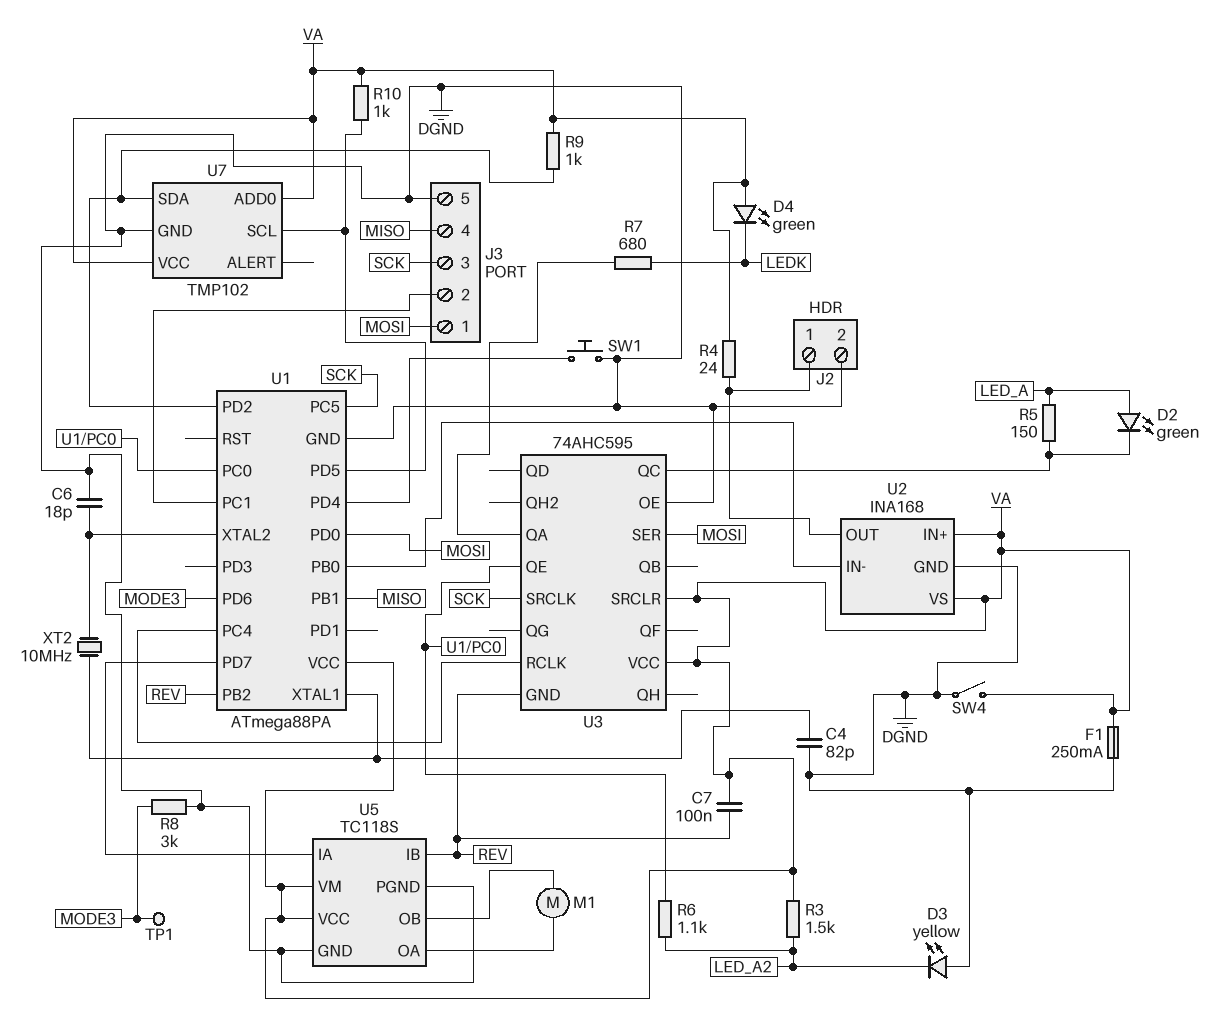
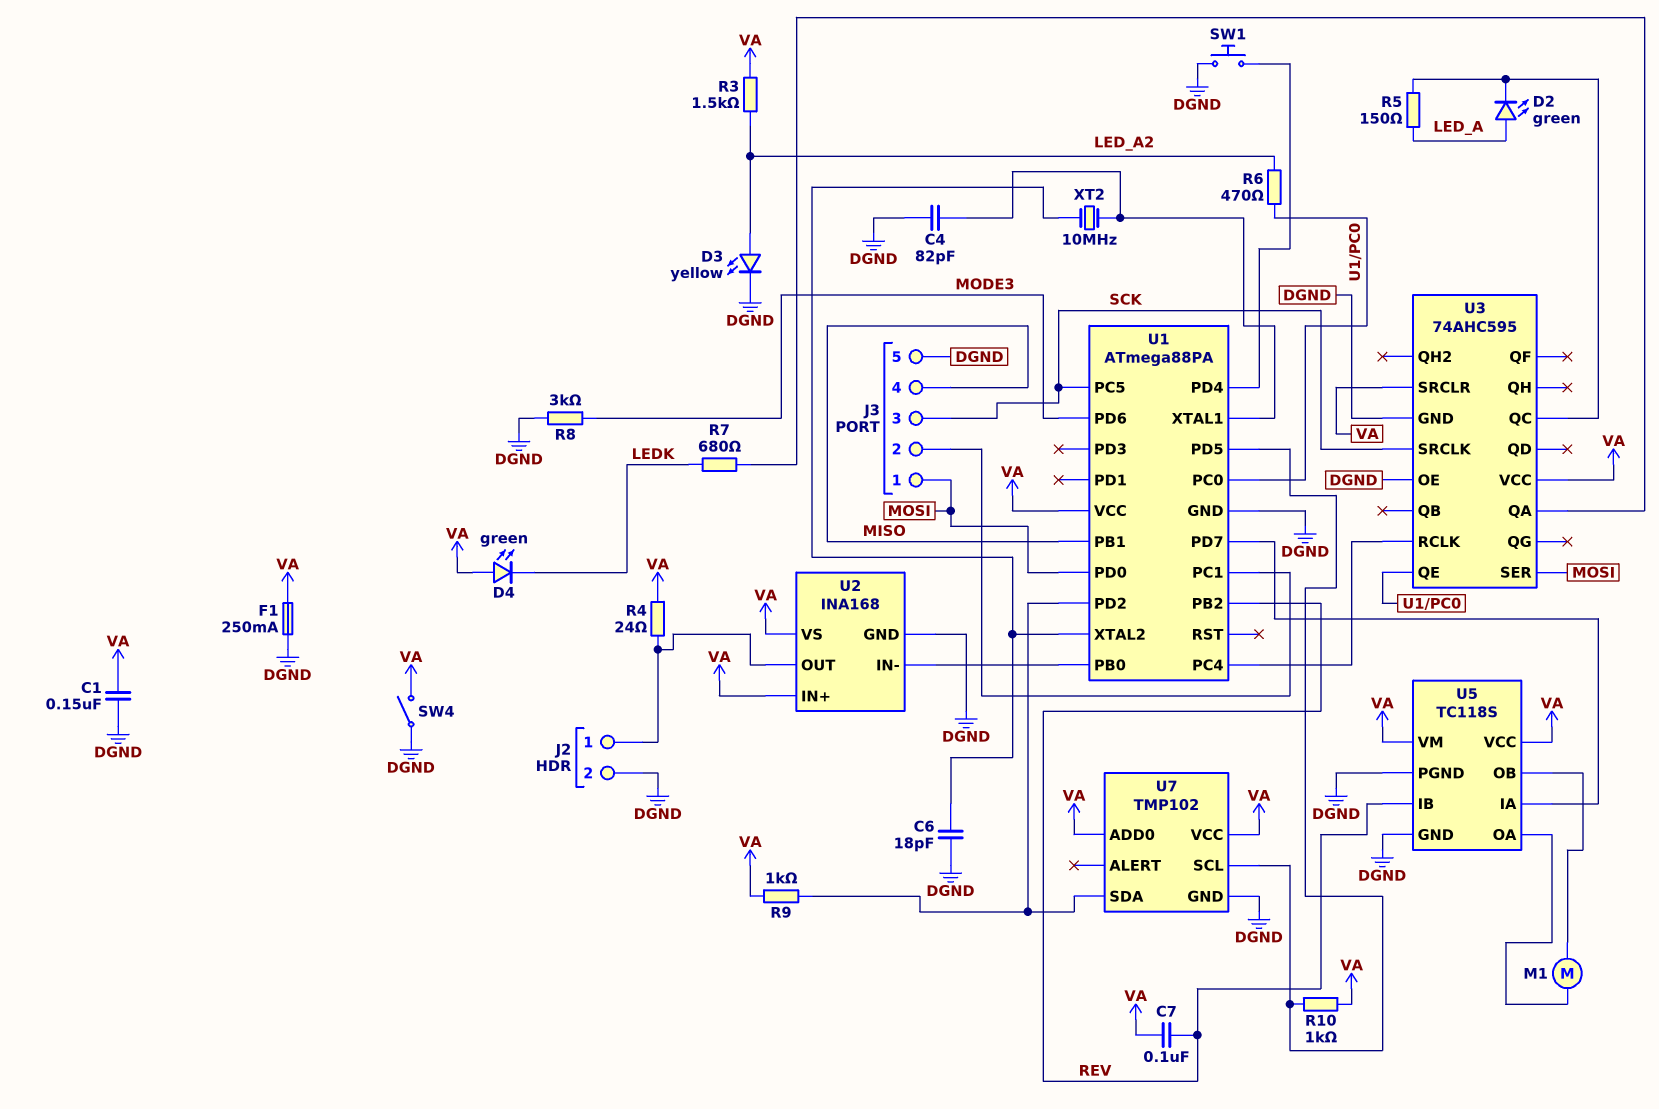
C1: none -> 150nF (DGND, VA)
D3: LED yellow (A DGND, K LED_A2) -> LED yellow (A LED_A2, K DGND)
R6: 1.1k (LED_A2, U1/PC0) -> 470 (LED_A2, U1/PC0)
TP1: test point (MODE3) -> none
U3 pin GND: REV -> DGND

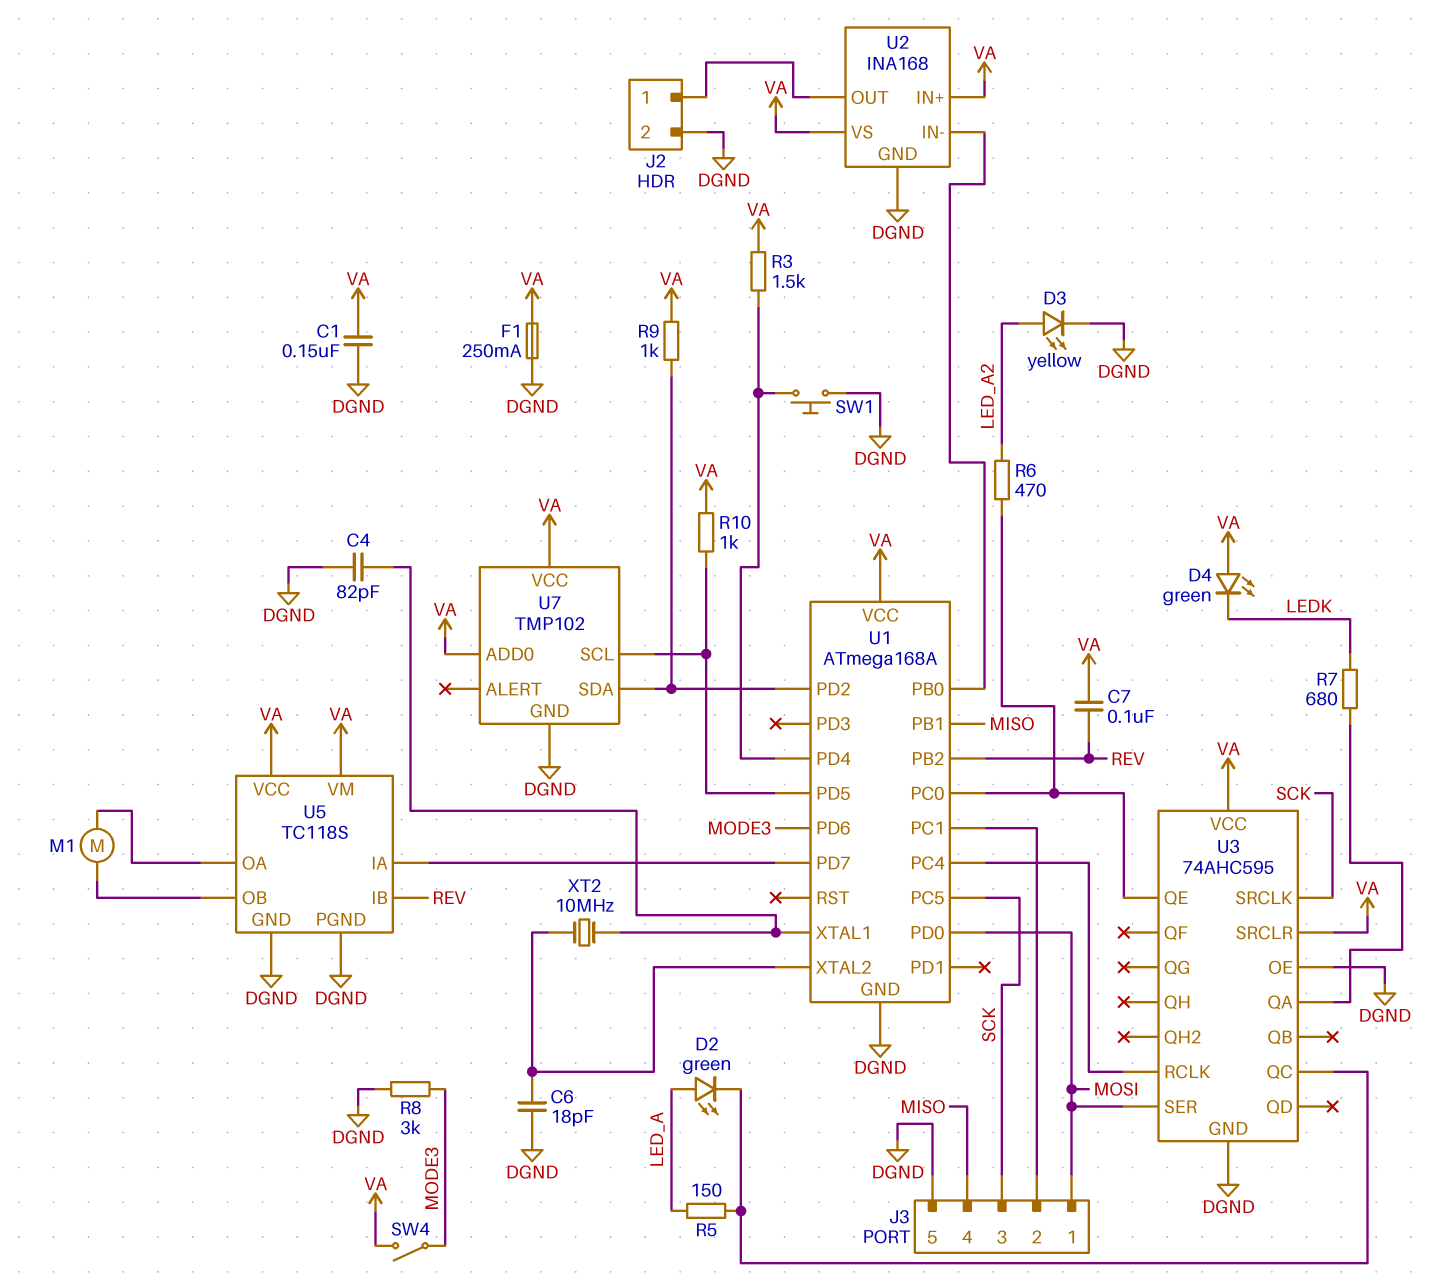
R3: 1.5k (LED_A2, VA) -> 1.5k (U1/PD4, VA)
R4: 24 (J2/1, VA) -> none
SW4: switch (DGND, VA) -> switch (MODE3, VA)
U1: ATmega88PA -> ATmega168A

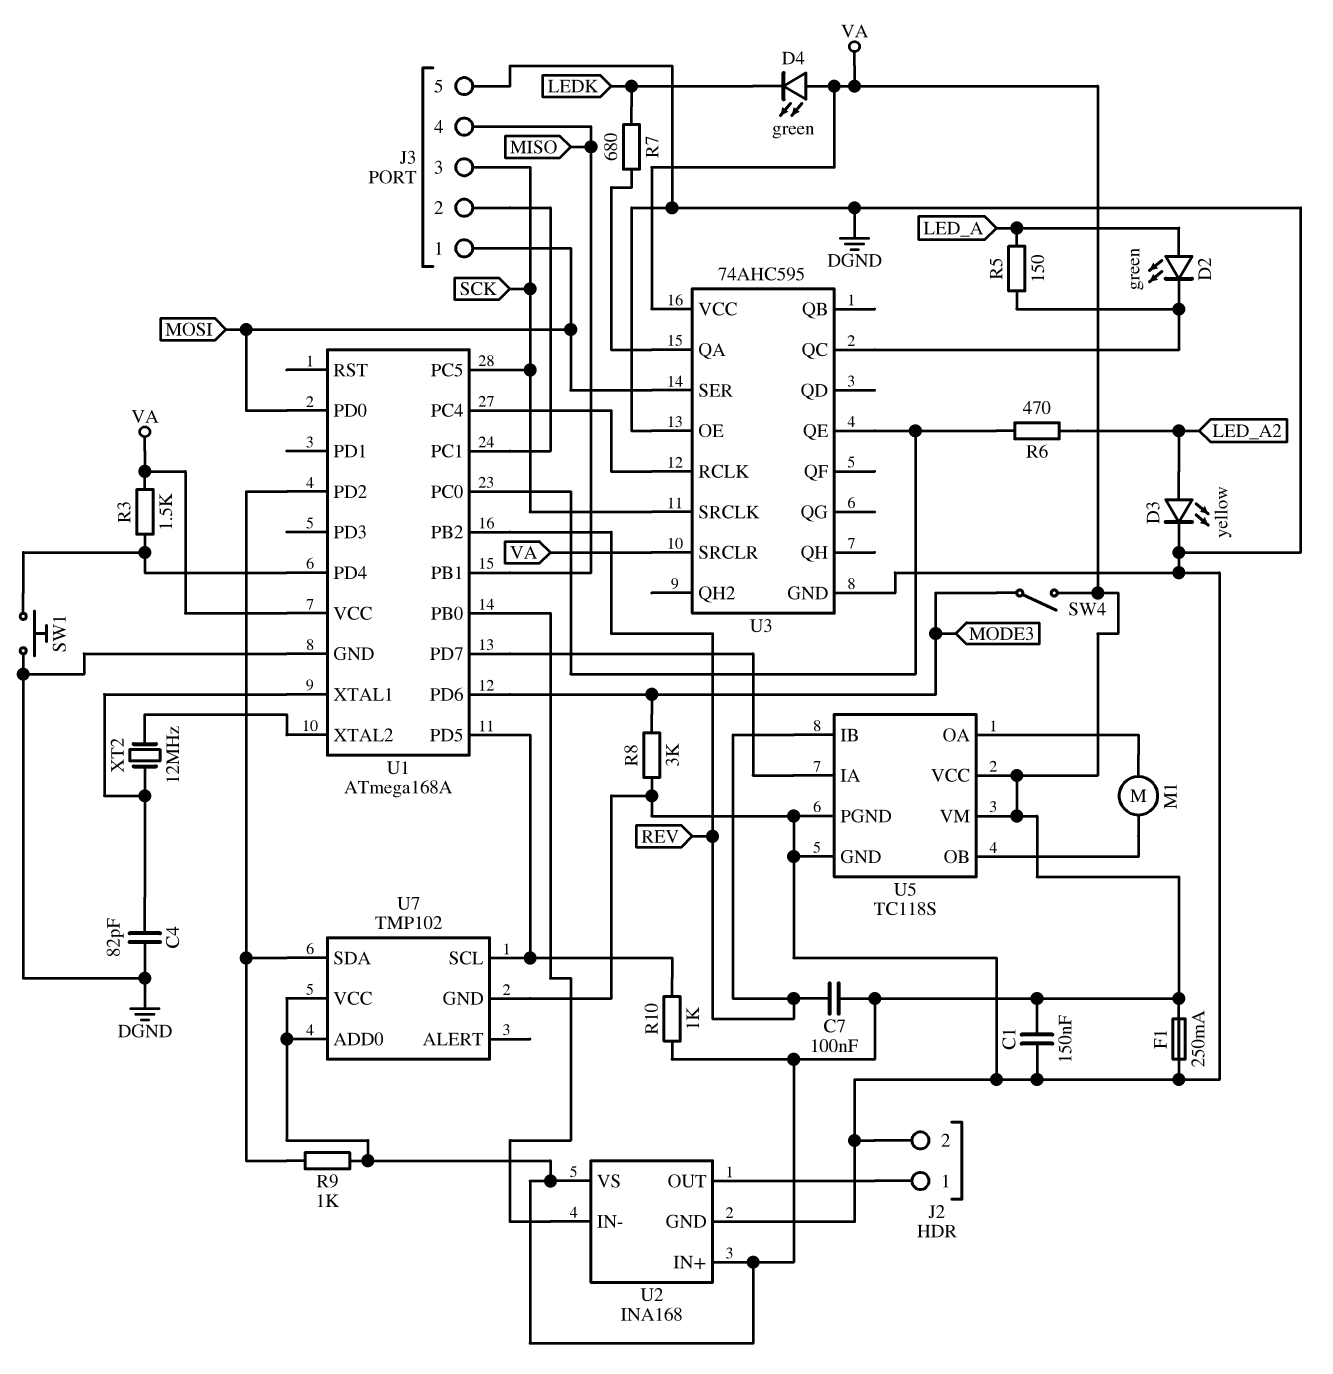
C6: 18pF (DGND, U1/XTAL2) -> none
XT2: 10MHz (U1/XTAL1, U1/XTAL2) -> 12MHz (U1/XTAL1, U1/XTAL2)

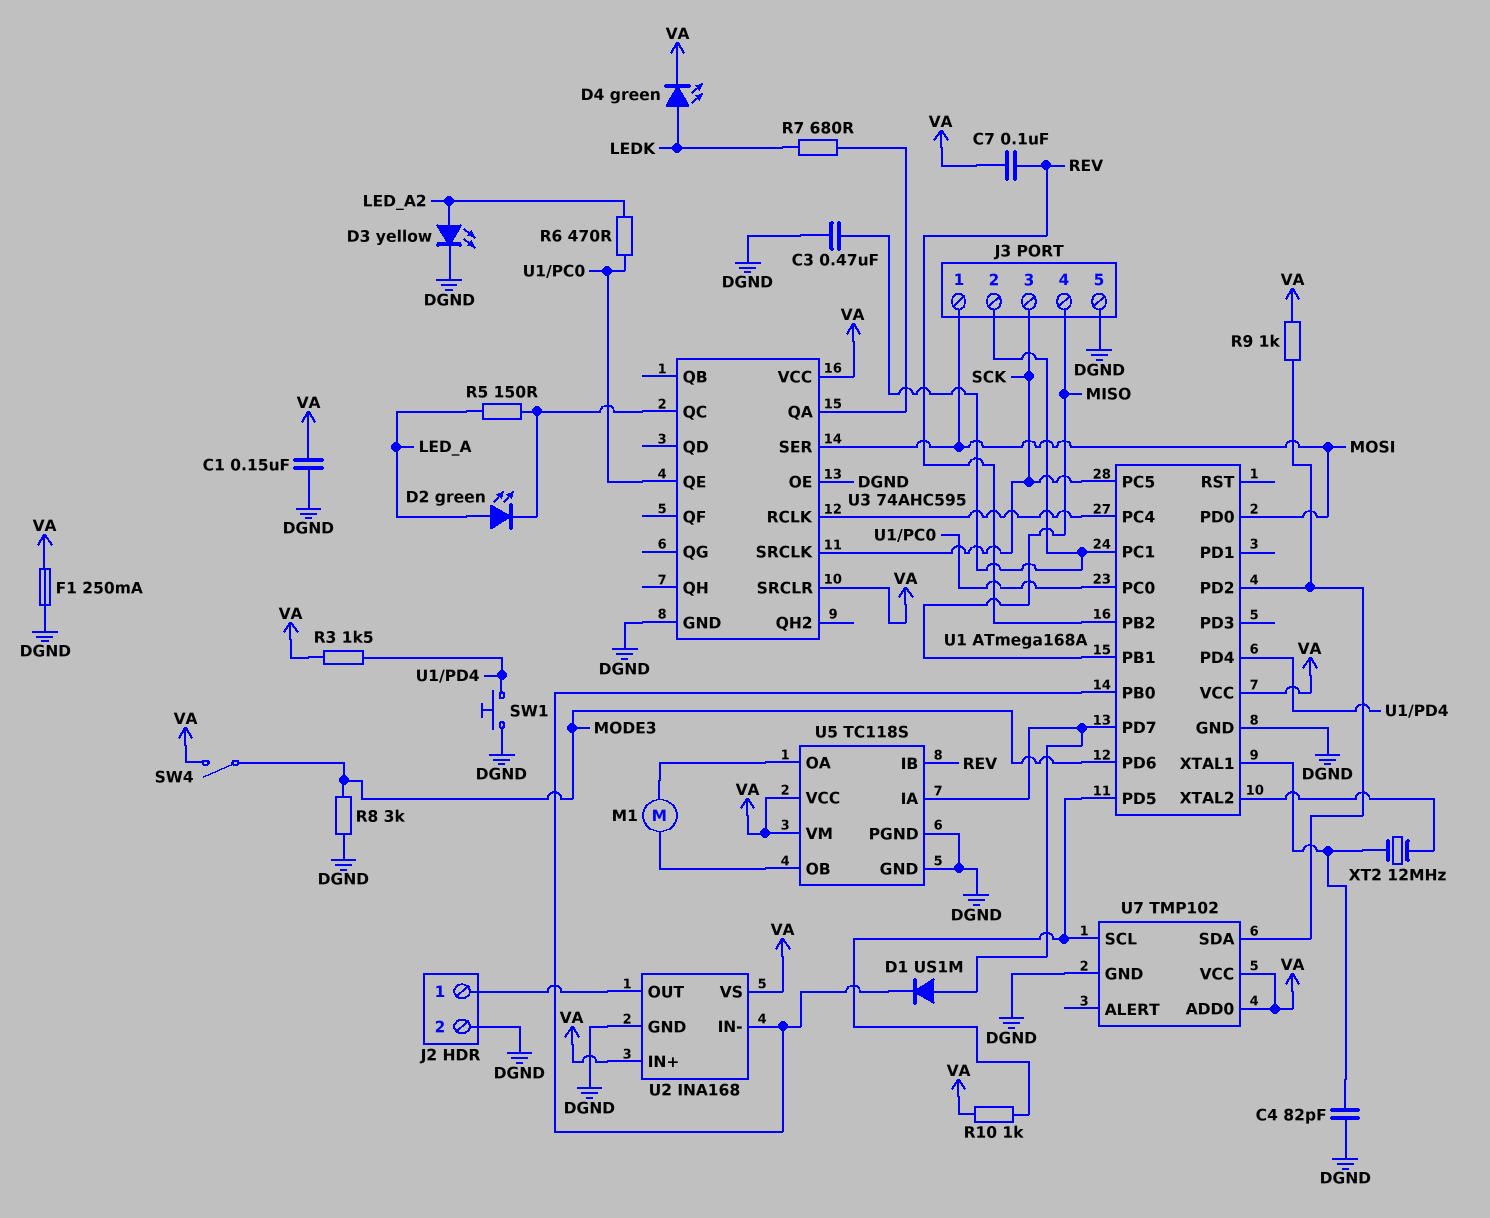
C3: none -> 470nF (DGND, J3/2)
D1: none -> diode US1M (A U1/PD7, K U1/PB0)
D4: LED green (A VA, K LEDK) -> LED green (A LEDK, K VA)

